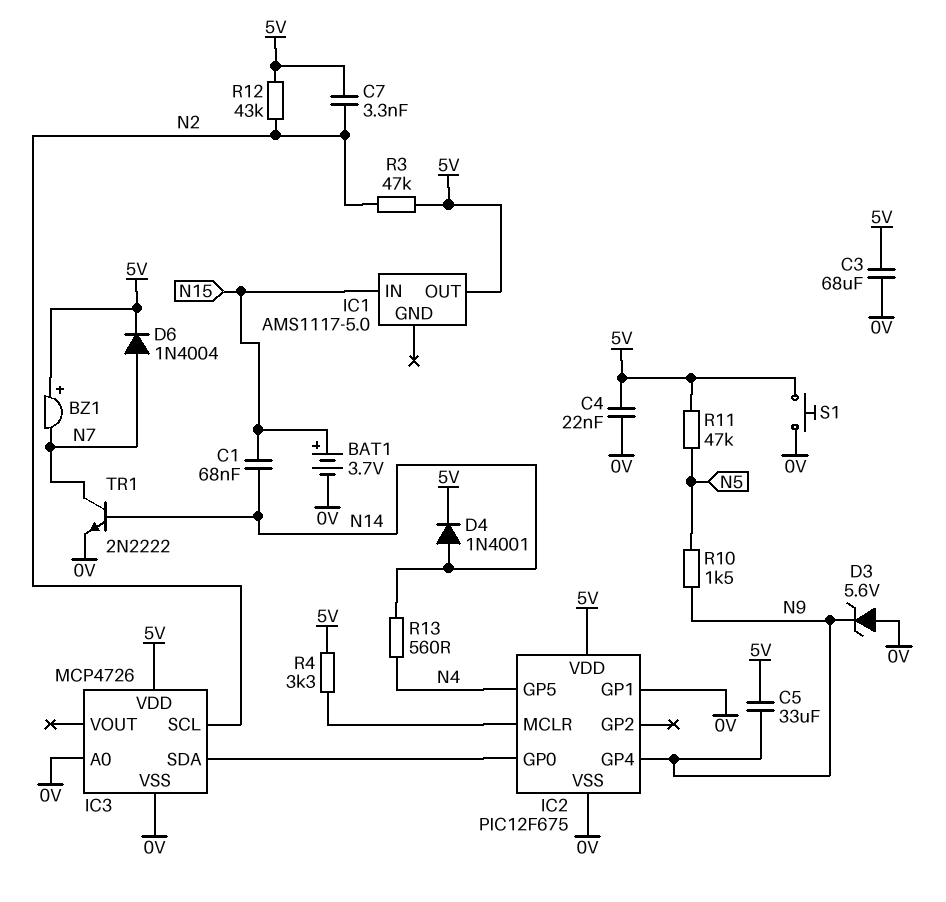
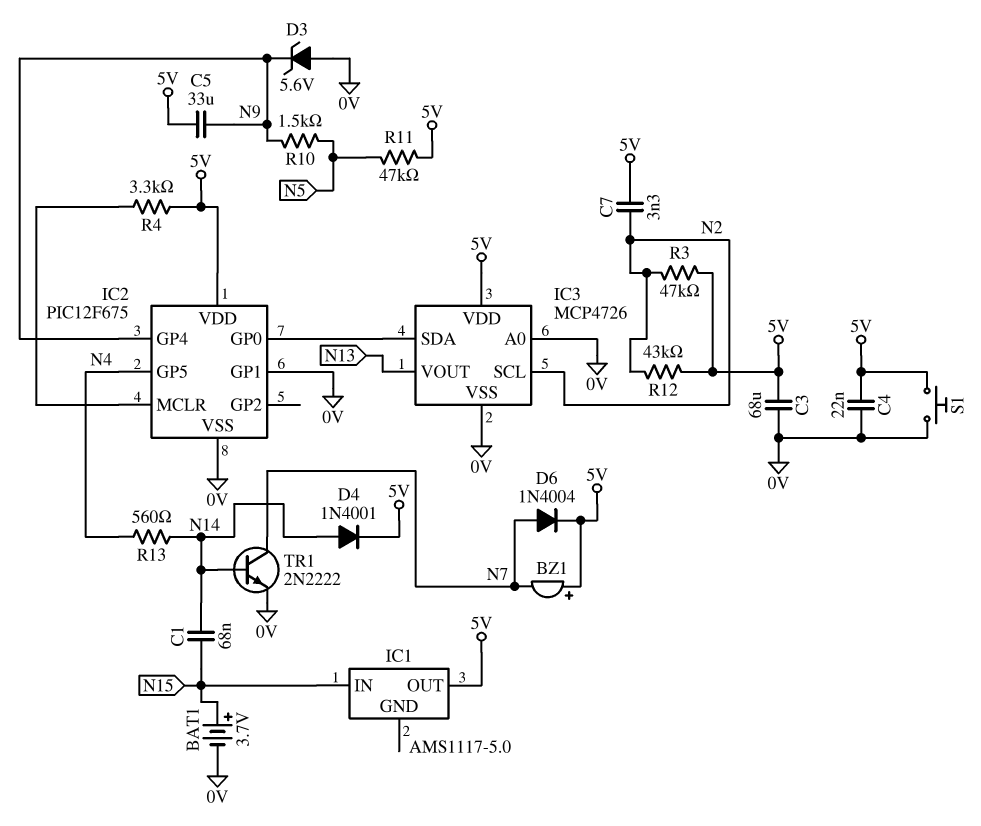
IC3 pin VOUT: none -> N13

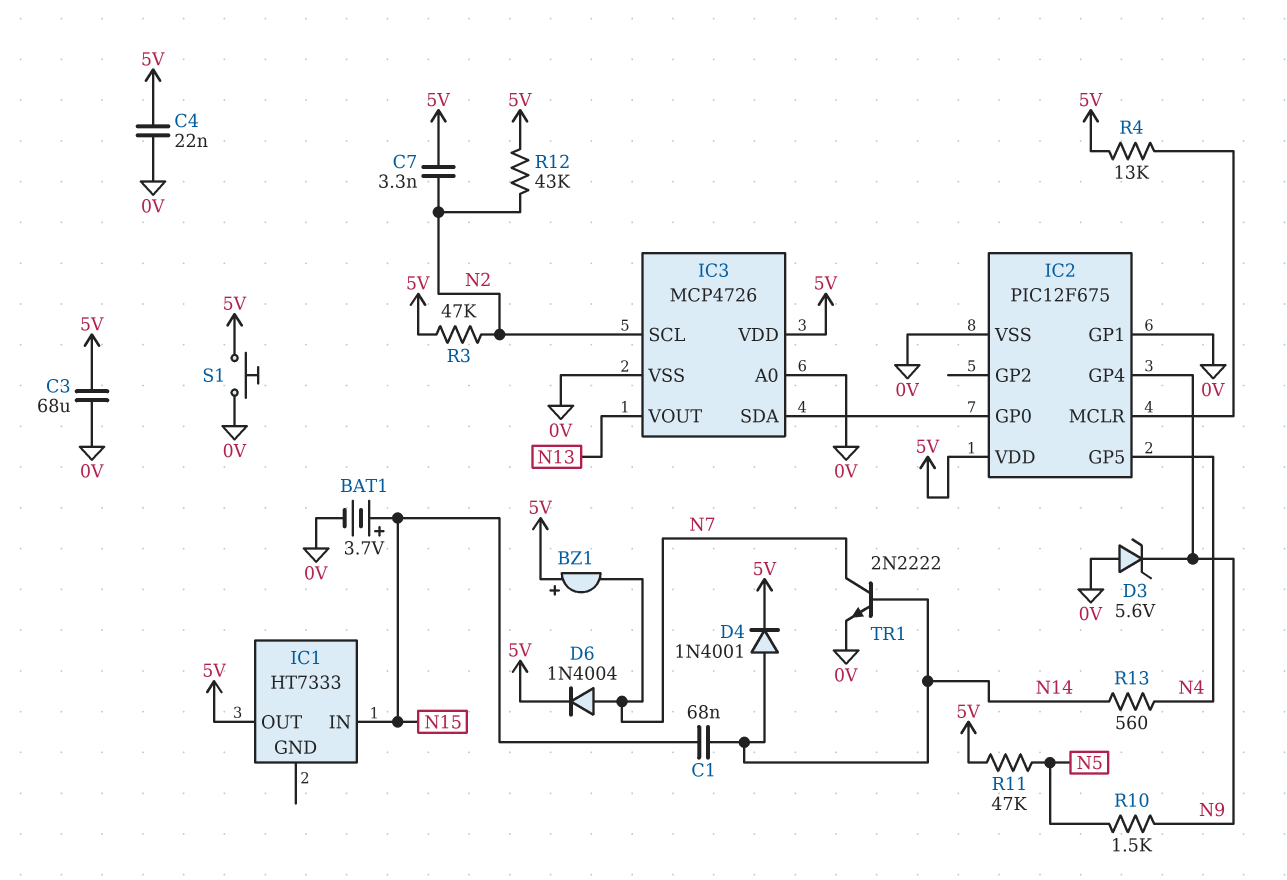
C5: 33uF (5V, N9) -> none
IC1: AMS1117-5.0 -> HT7333
R4: 3.3k (5V, IC2/MCLR) -> 13k (5V, IC2/MCLR)

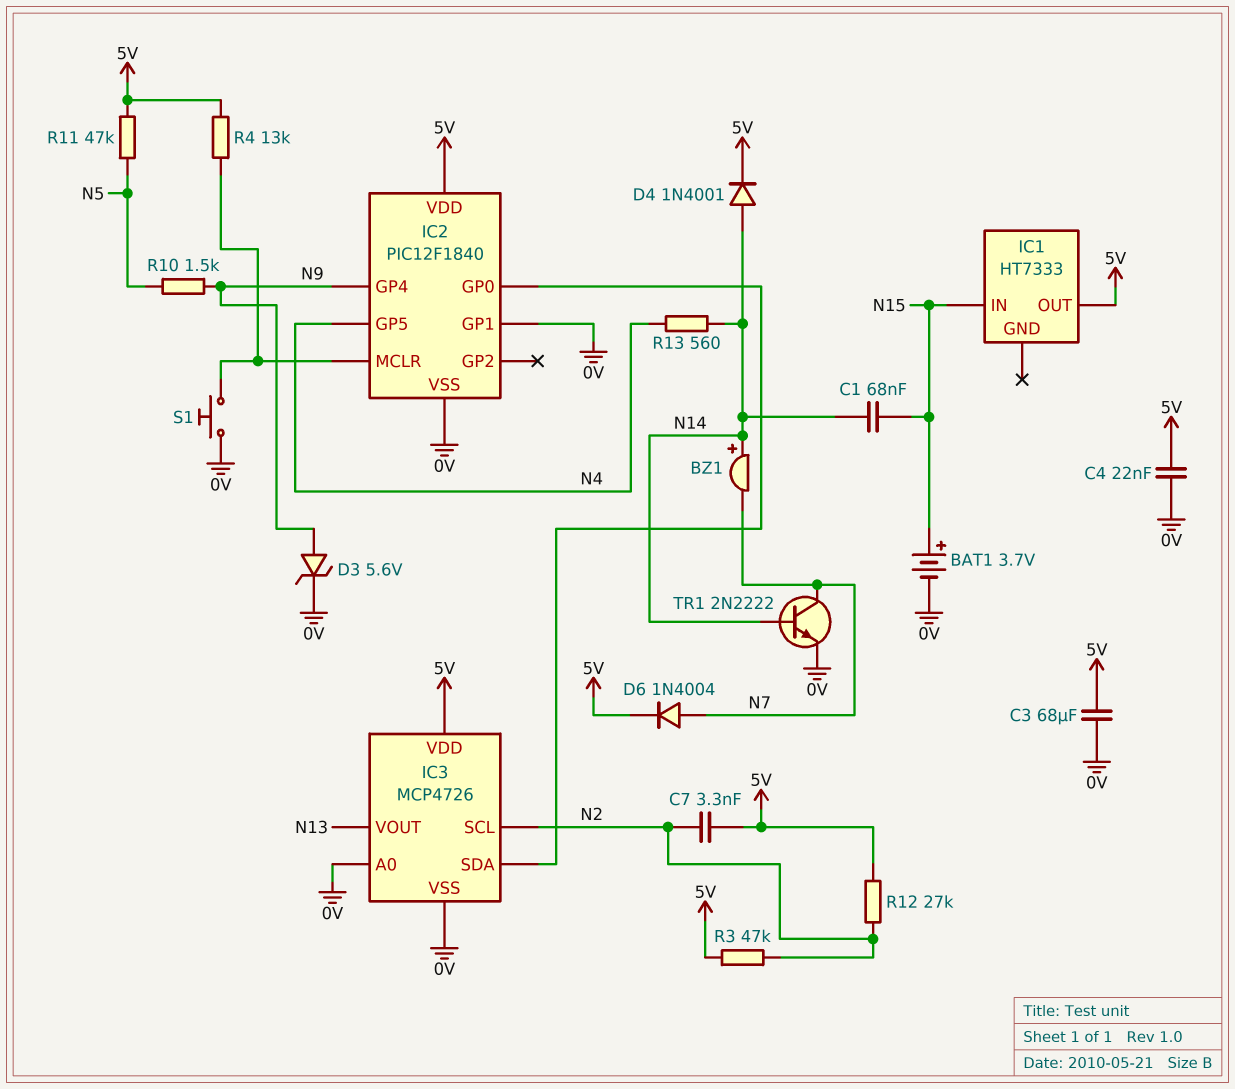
BZ1: buzzer (plus 5V, minus N7) -> buzzer (plus N14, minus N7)
D3: zener 5.6V (A 0V, K N9) -> zener 5.6V (A N9, K 0V)
IC2: PIC12F675 -> PIC12F1840
R12: 43k (5V, N2) -> 27k (5V, N2)
S1: button (0V, 5V) -> button (0V, IC2/MCLR)

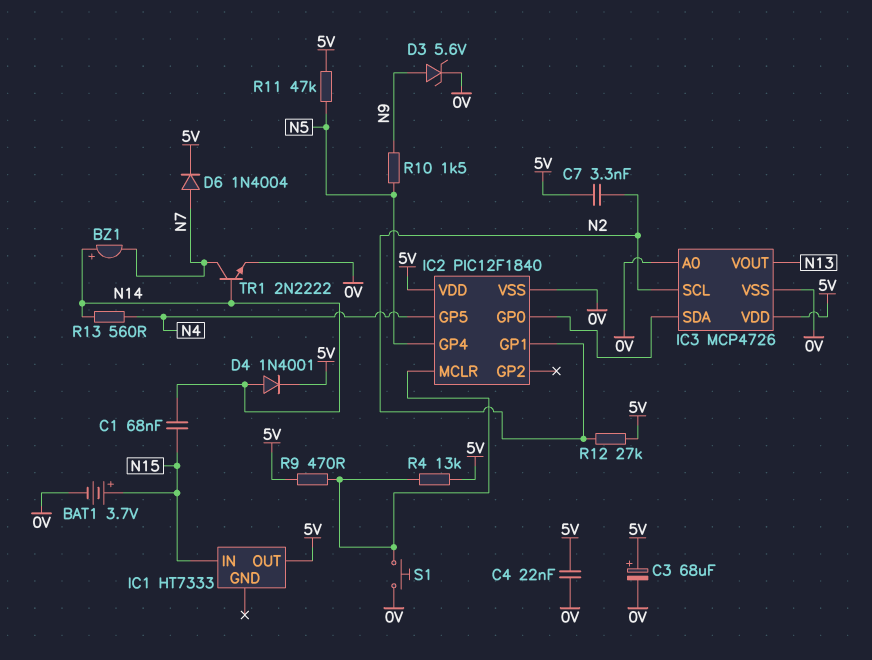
C3: 68uF (0V, 5V) -> 68uF (plus 5V, minus 0V)
IC2 pin GP1: 0V -> N2
IC2 pin GP4: N9 -> N5
R3: 47k (5V, N2) -> none
R9: none -> 470 (5V, IC2/MCLR)

